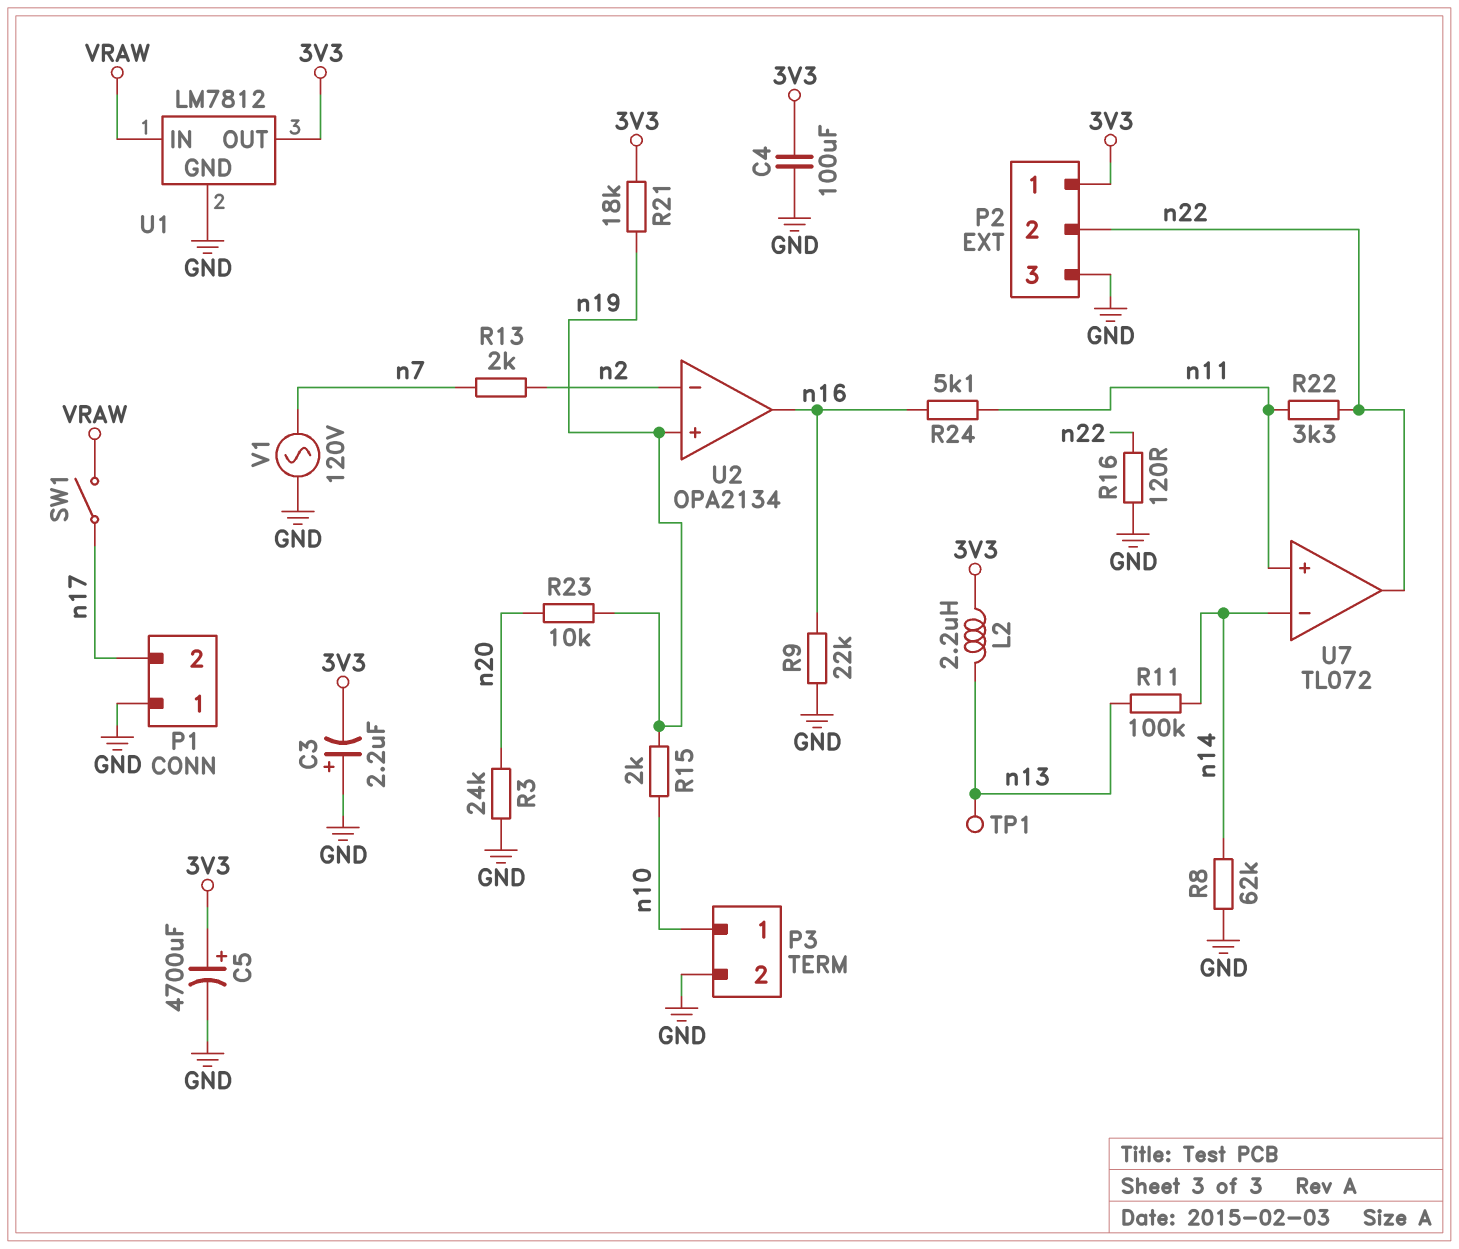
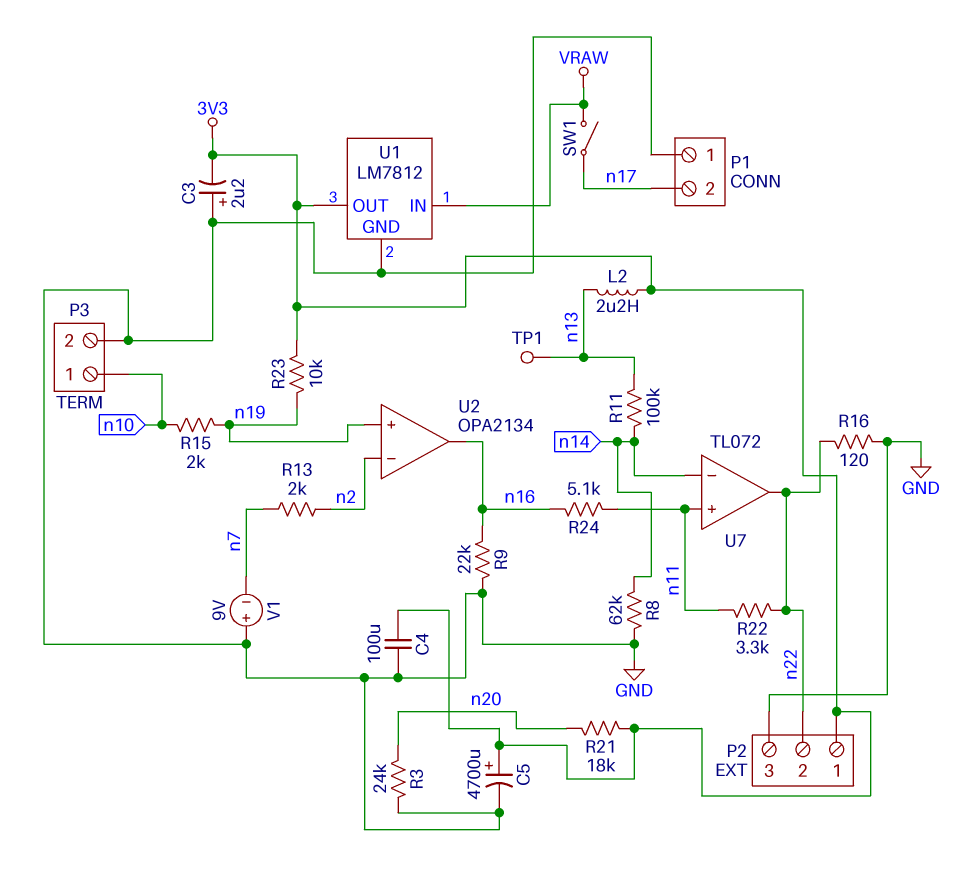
R21: 18k (3V3, n19) -> 18k (3V3, n20)
R23: 10k (n19, n20) -> 10k (3V3, n19)
V1: AC 120V (GND, n7) -> 9V (plus GND, minus n7)

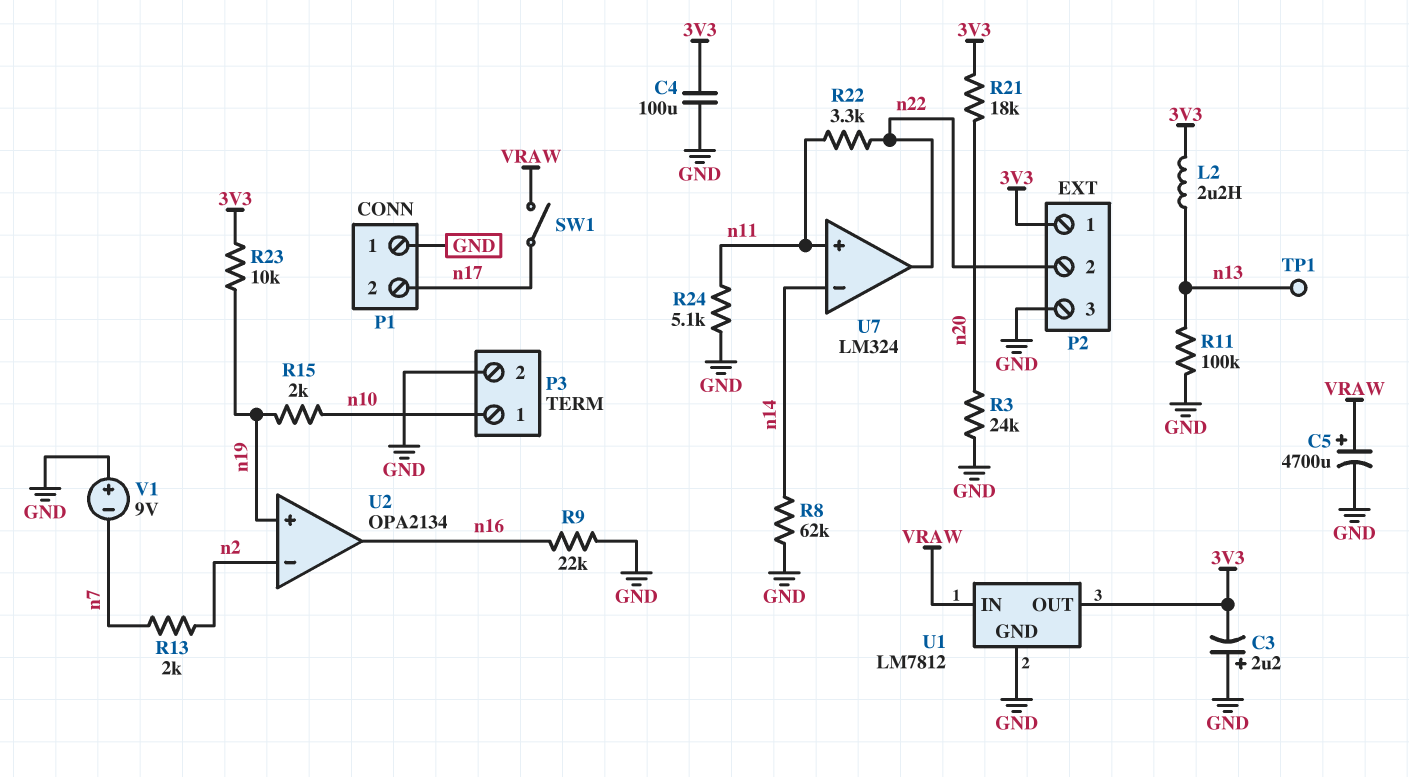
C5: 4700uF (plus 3V3, minus GND) -> 4700uF (plus VRAW, minus GND)
R11: 100k (n13, n14) -> 100k (GND, n13)
R16: 120 (GND, n22) -> none
R24: 5.1k (n11, n16) -> 5.1k (GND, n11)
U7: TL072 -> LM324

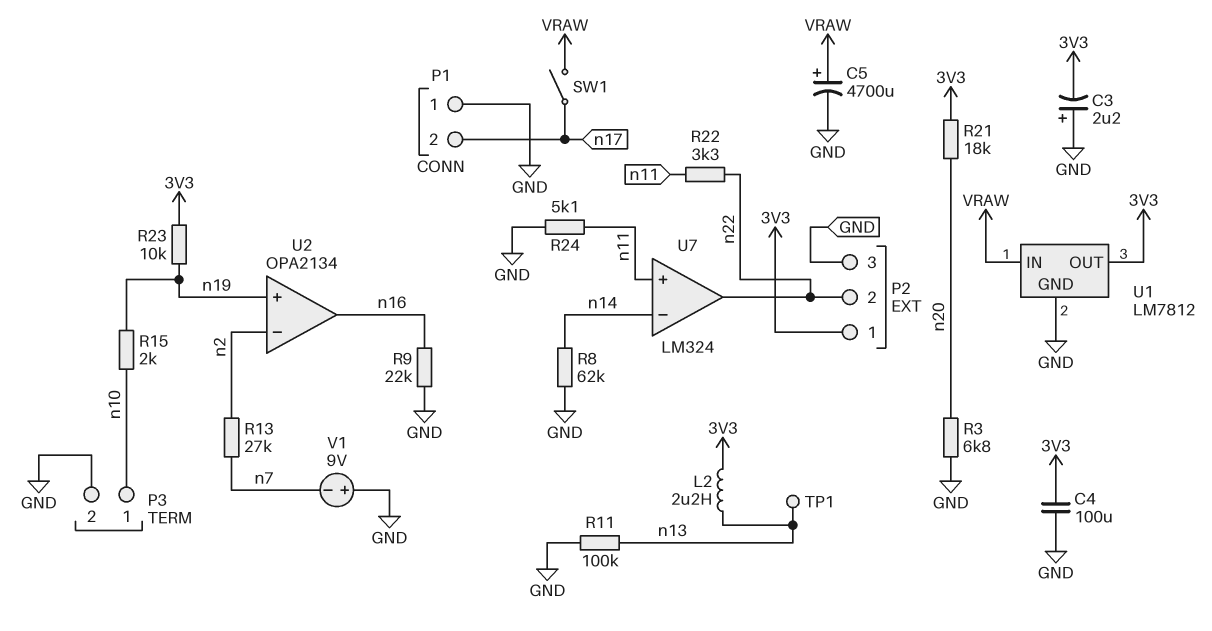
R3: 24k (GND, n20) -> 6.8k (GND, n20)
R13: 2k (n2, n7) -> 27k (n2, n7)

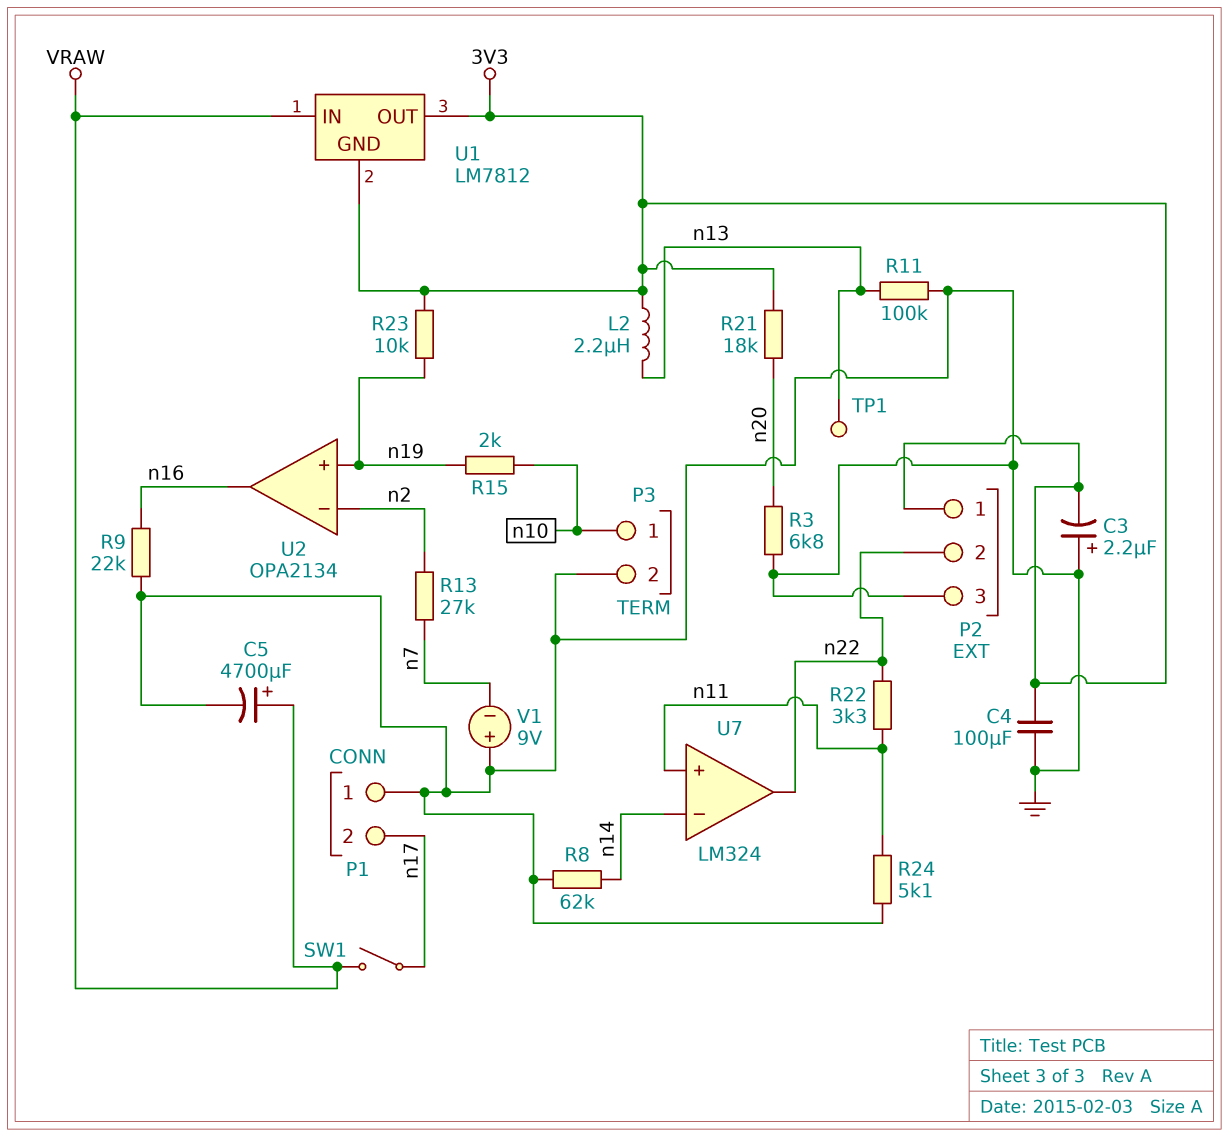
U1 pin GND: GND -> 3V3

